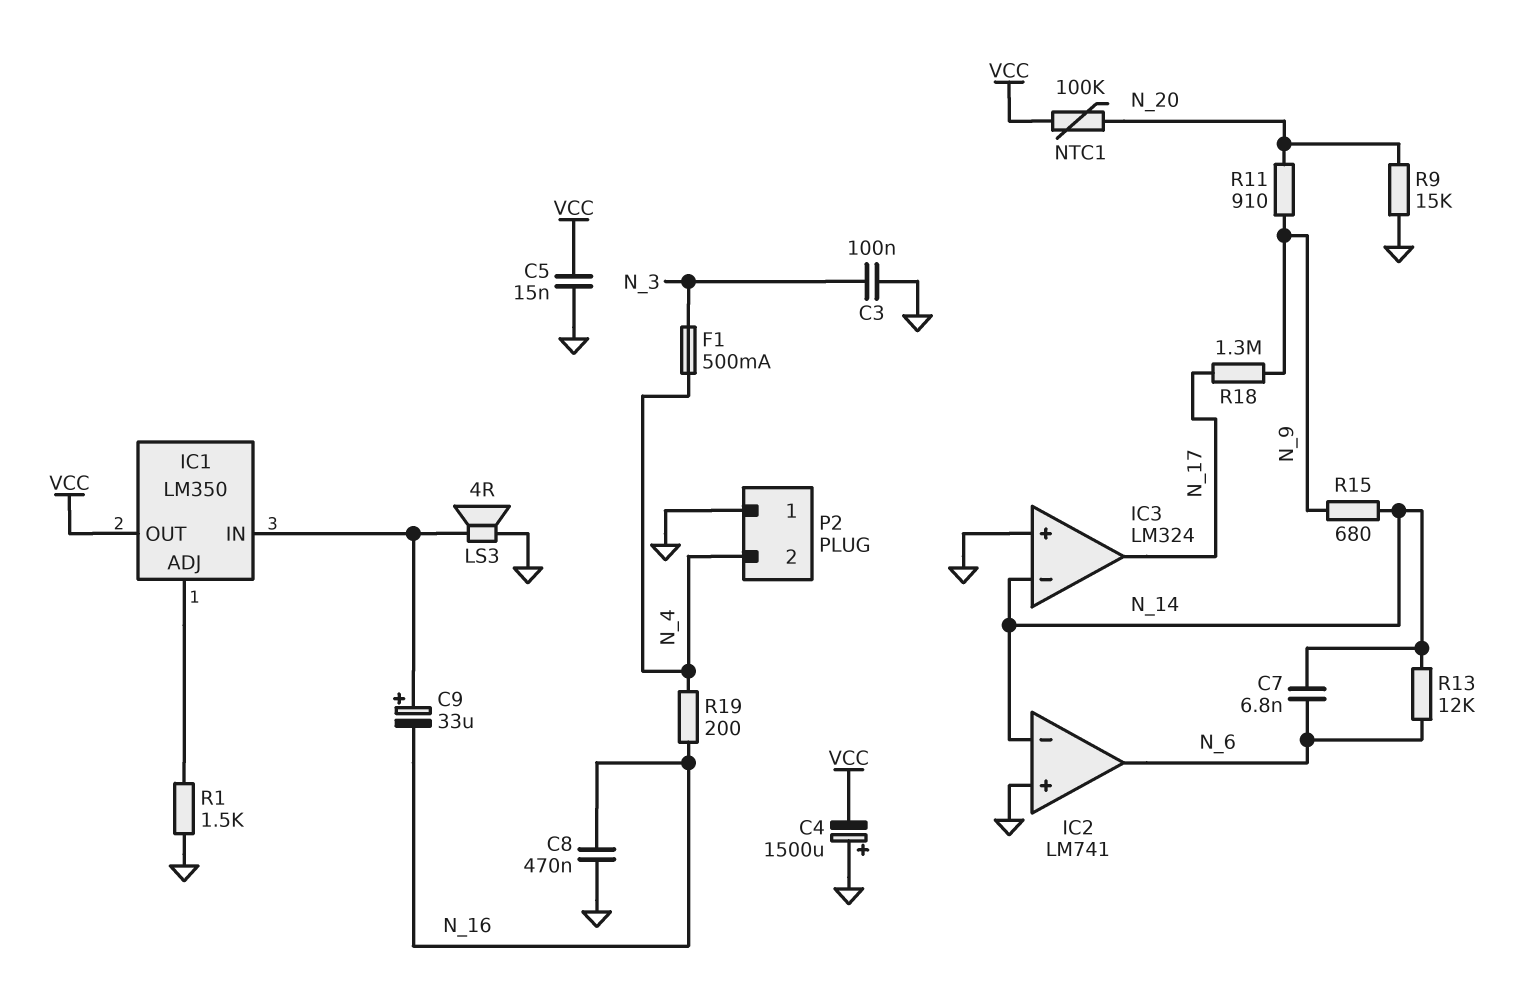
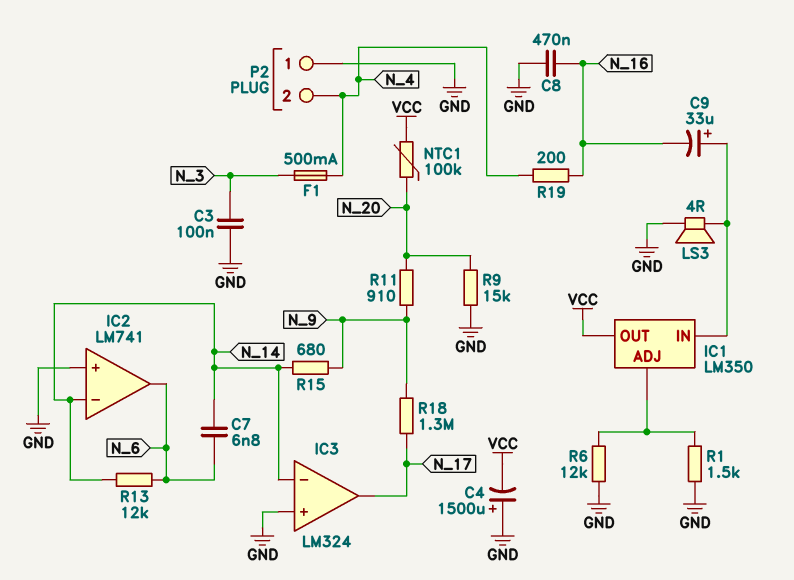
C5: 15nF (GND, VCC) -> none
R6: none -> 12k (GND, IC1/ADJ)

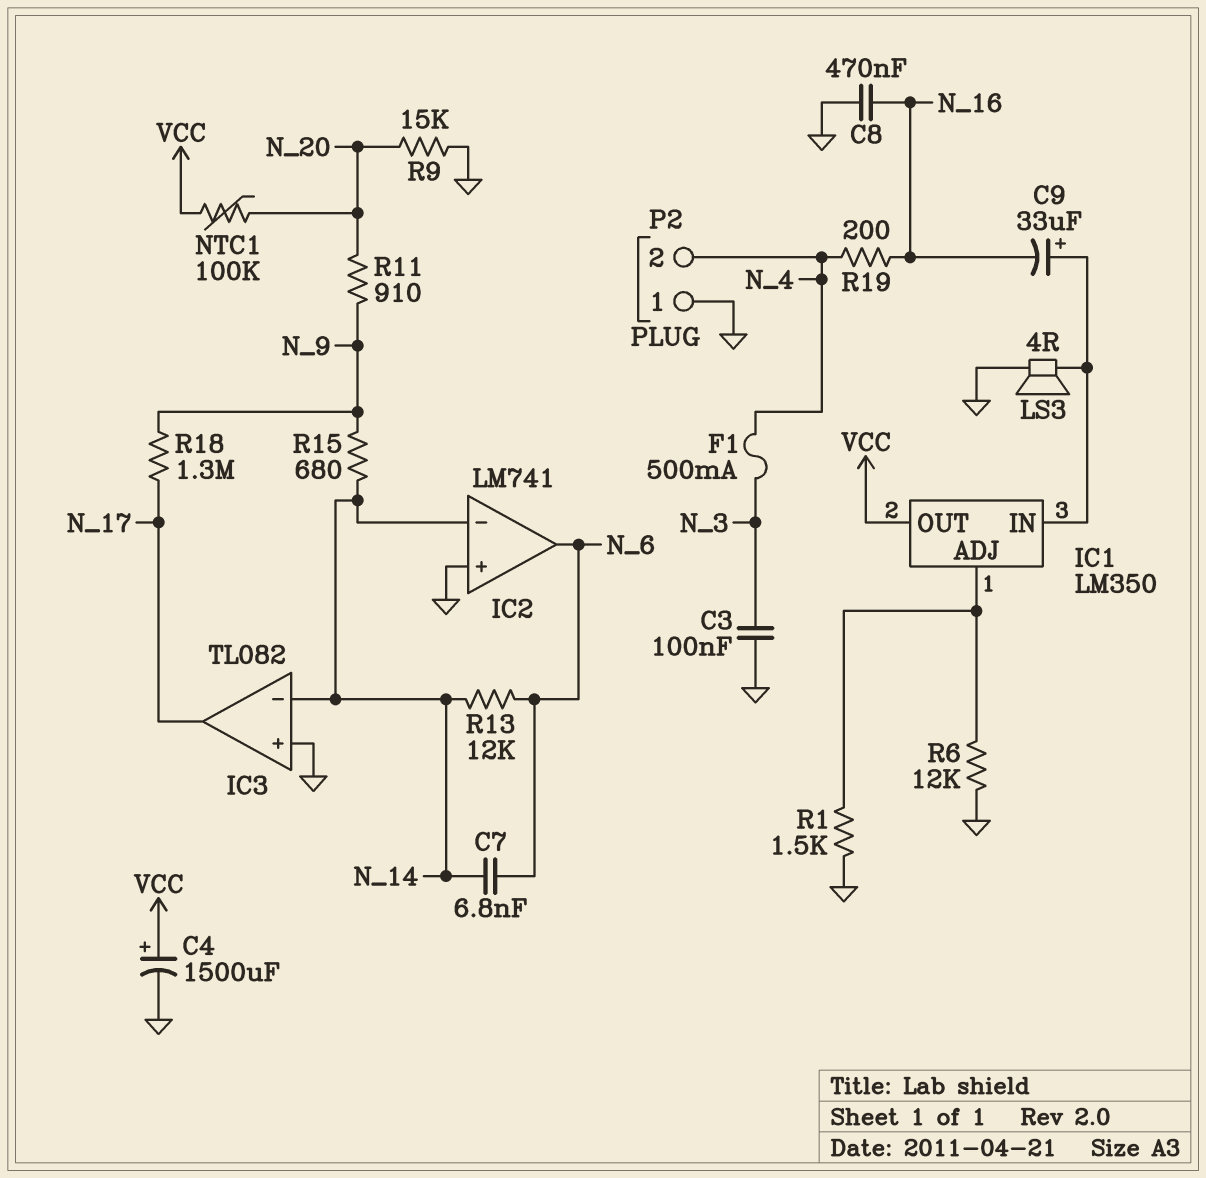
C4: 1500uF (plus GND, minus VCC) -> 1500uF (plus VCC, minus GND)
IC3: LM324 -> TL082

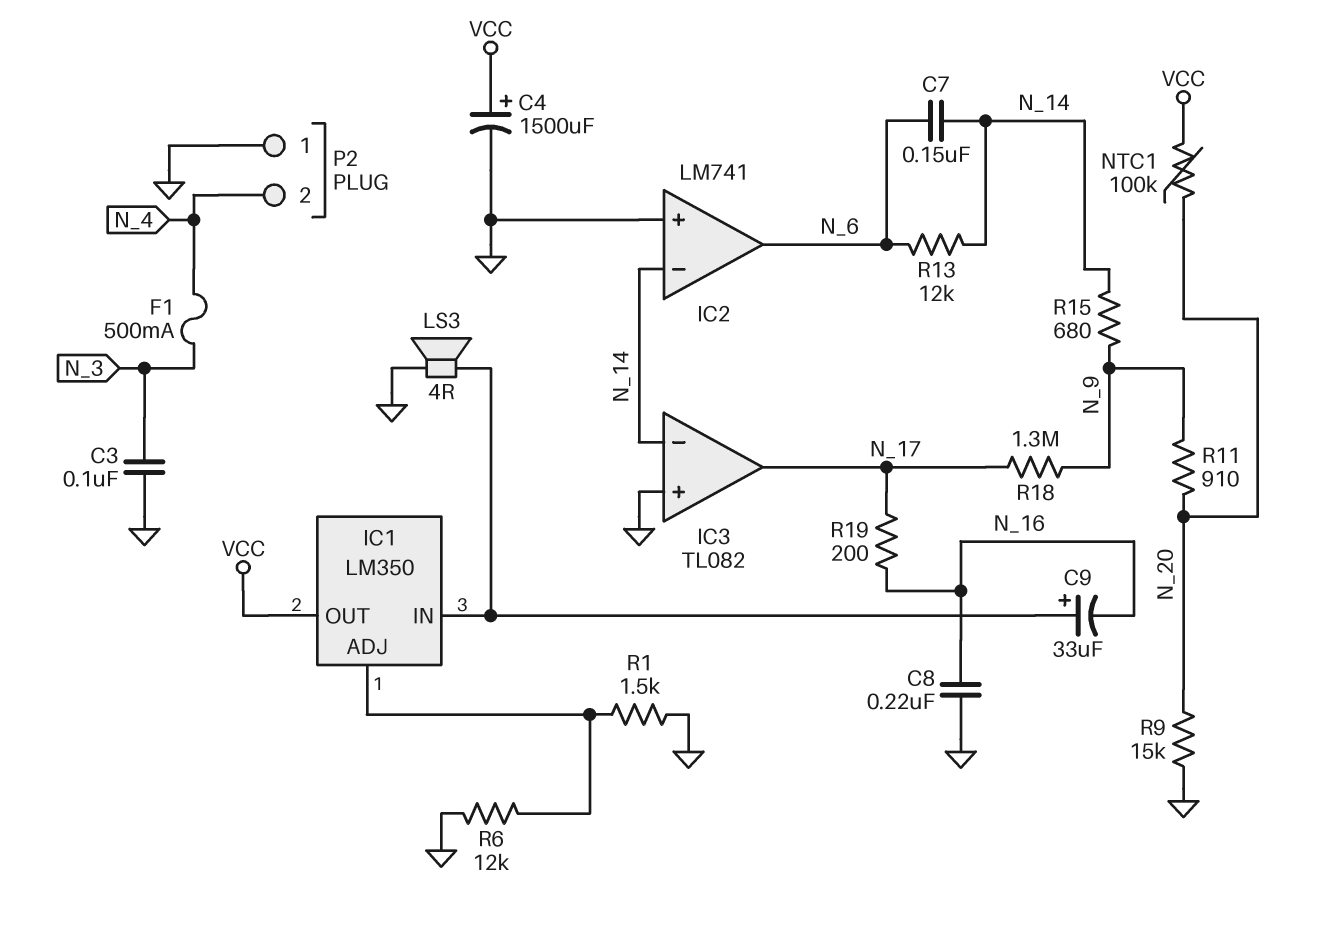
C7: 6.8nF (N_6, N_14) -> 150nF (N_6, N_14)
C8: 470nF (GND, N_16) -> 220nF (GND, N_16)
R19: 200 (N_4, N_16) -> 200 (N_16, N_17)

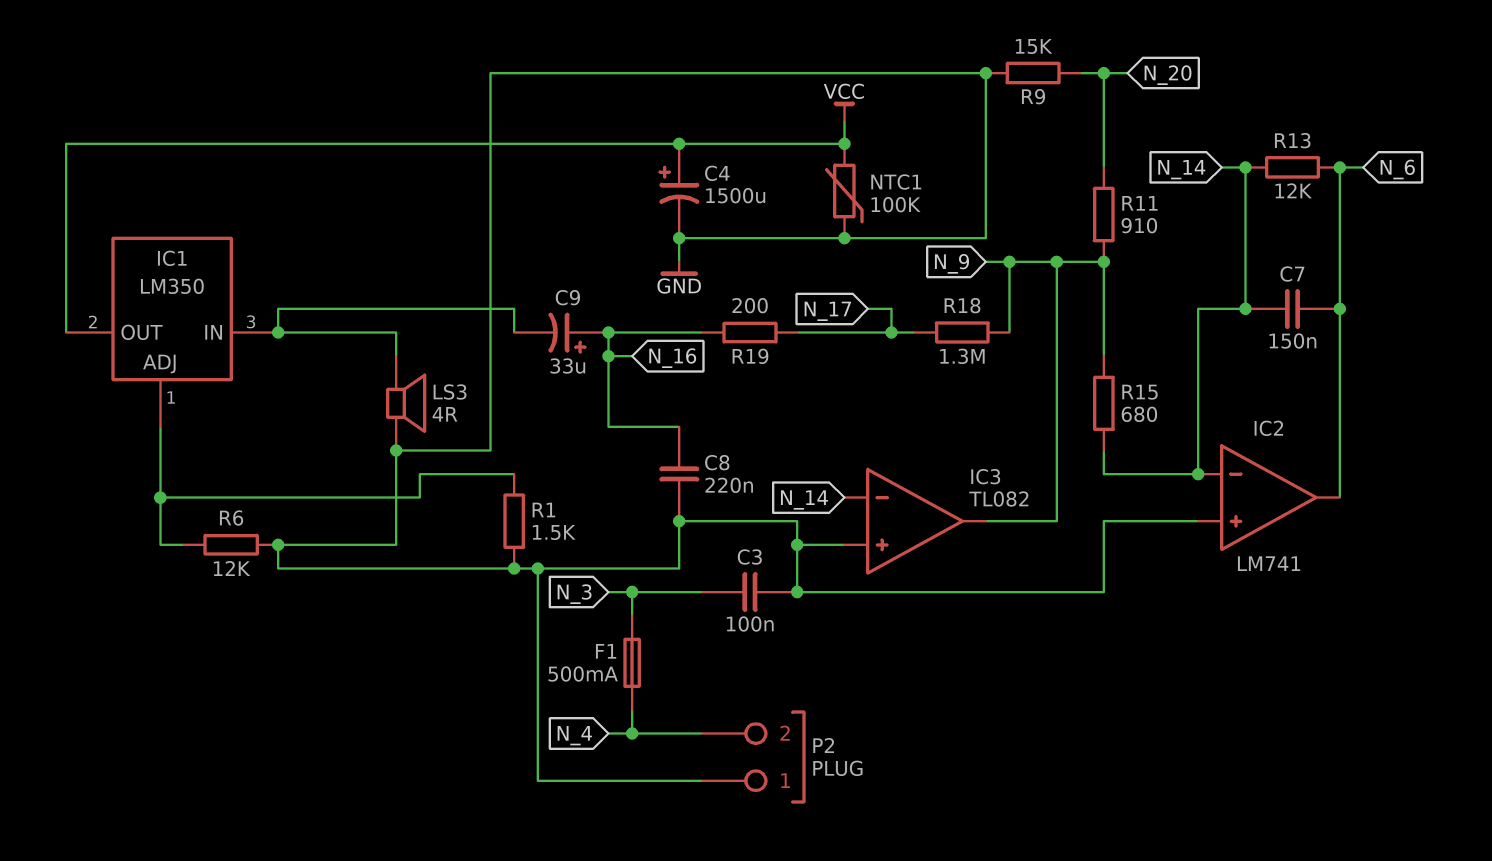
C9: 33uF (plus IC1/IN, minus N_16) -> 33uF (plus N_16, minus IC1/IN)
IC3 pin out: N_17 -> N_9
NTC1: 100k (N_20, VCC) -> 100k (GND, VCC)

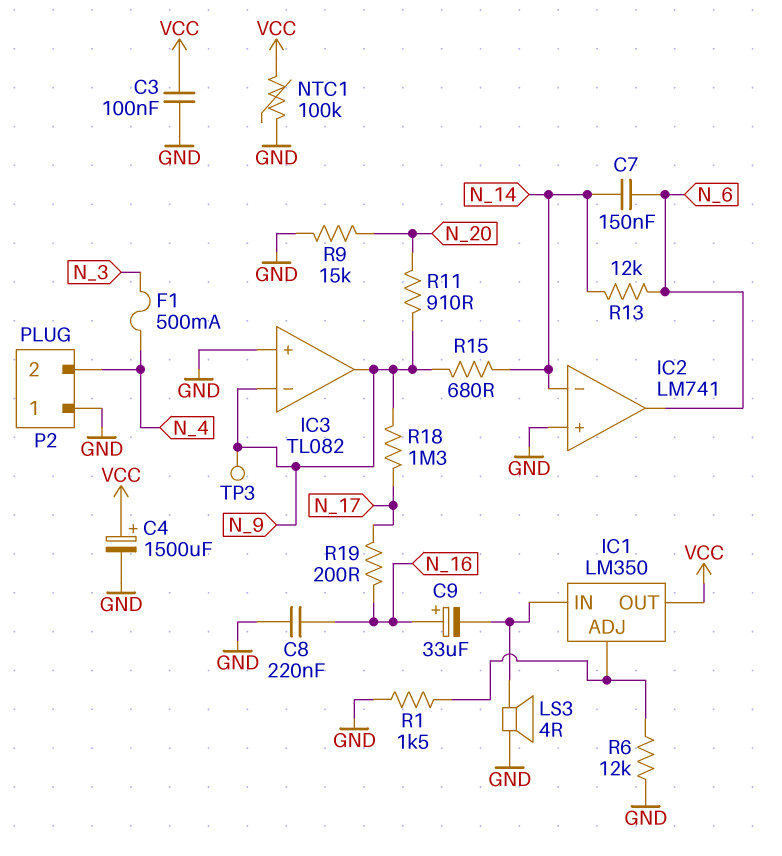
C3: 100nF (GND, N_3) -> 100nF (GND, VCC)
IC3 pin in-: N_14 -> N_9
TP3: none -> test point (N_9)

